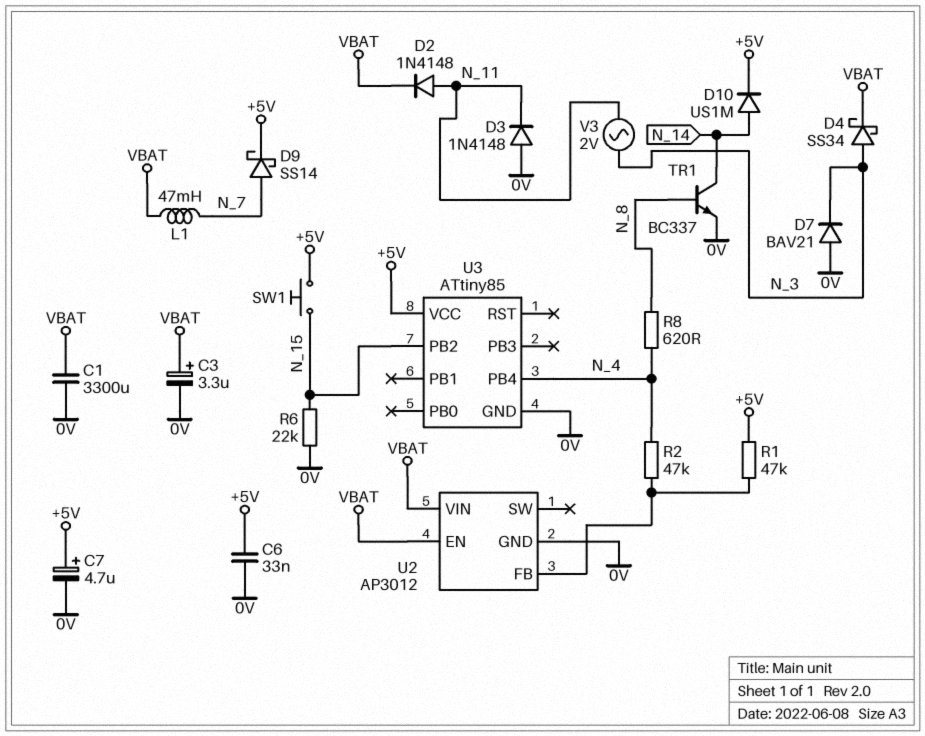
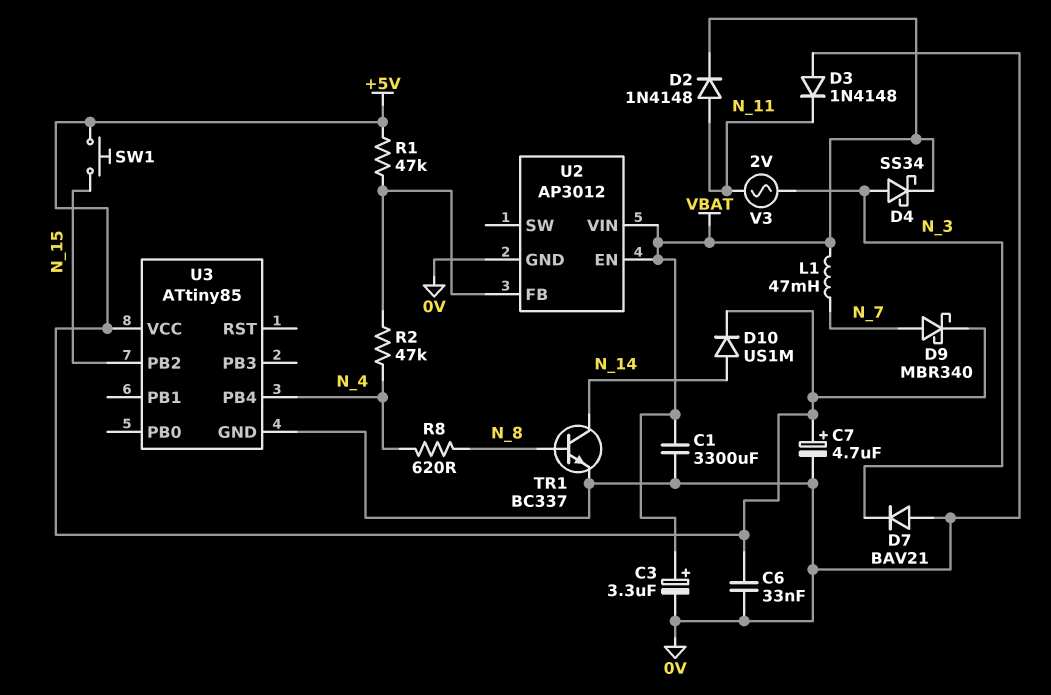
D9: schottky SS14 (A N_7, K +5V) -> schottky MBR340 (A N_7, K +5V)
R6: 22k (0V, N_15) -> none

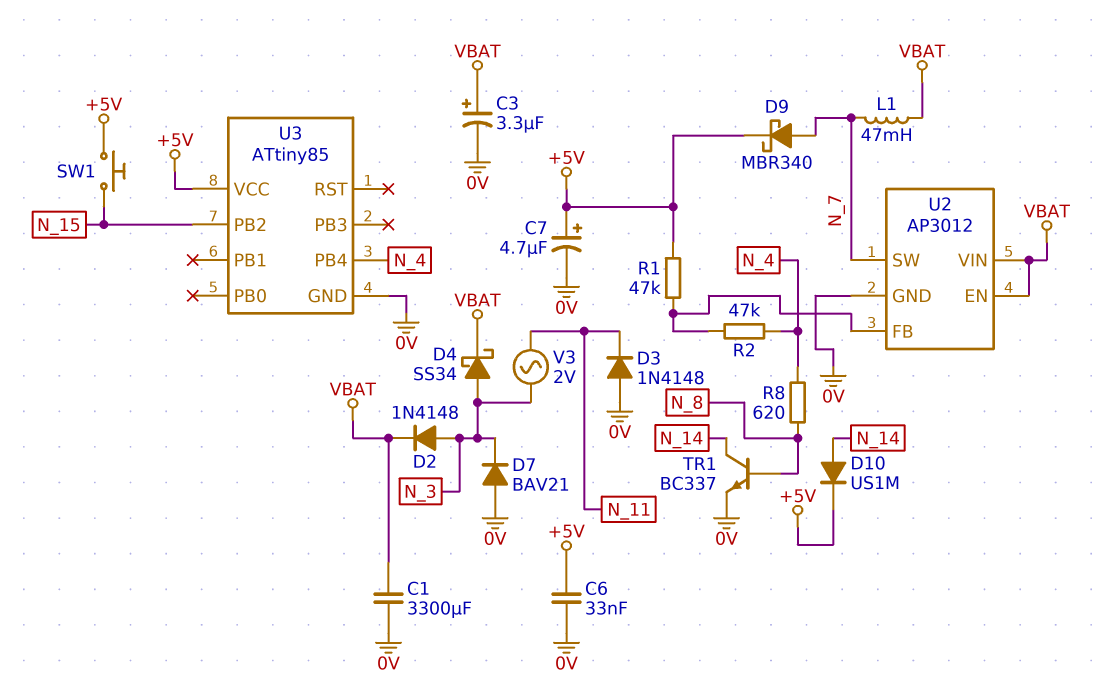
D2: diode 1N4148 (A N_11, K VBAT) -> diode 1N4148 (A N_3, K VBAT)
U2 pin SW: none -> N_7

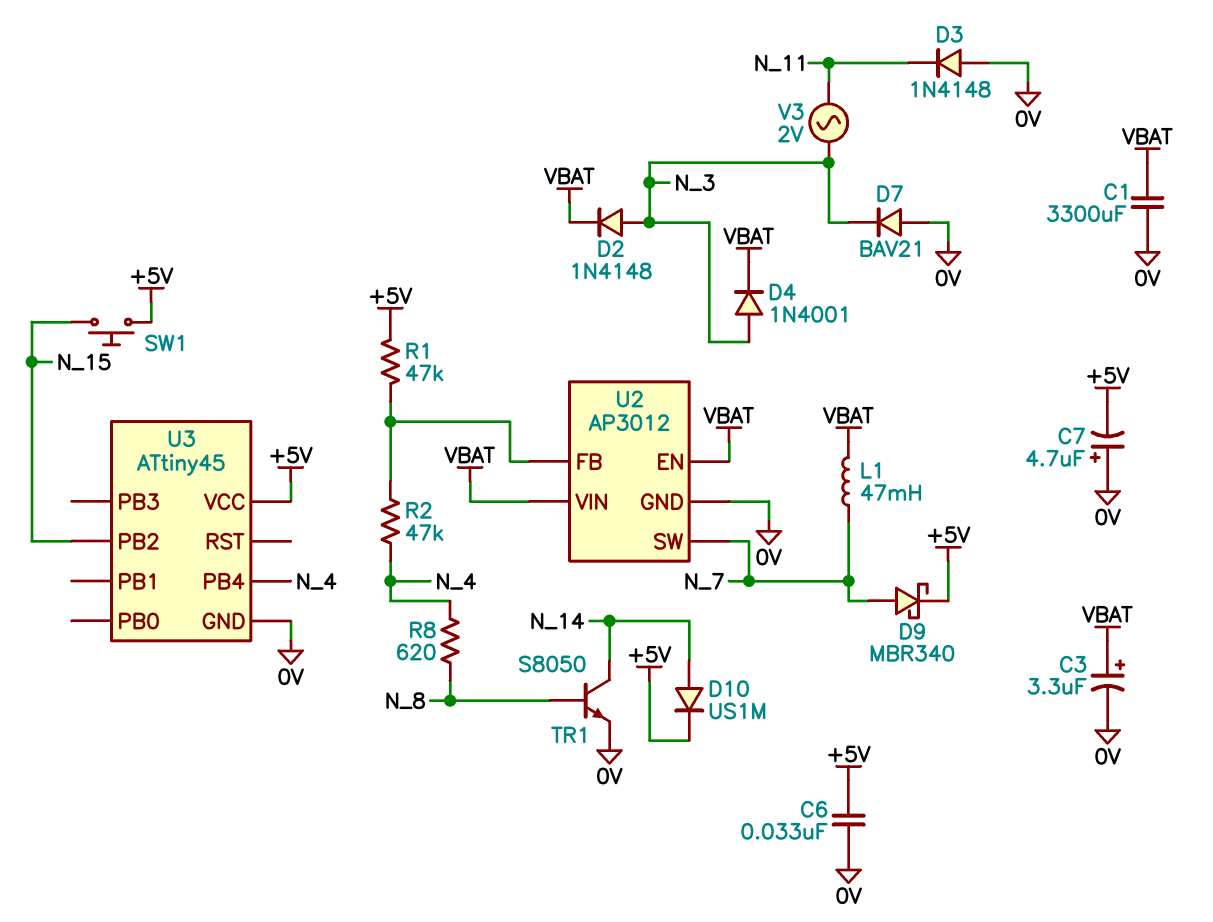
C7: 4.7uF (plus +5V, minus 0V) -> 4.7uF (plus 0V, minus +5V)
D4: schottky SS34 (A N_3, K VBAT) -> diode 1N4001 (A N_3, K VBAT)
TR1: NPN BC337 (B N_8, C N_14, E 0V) -> NPN S8050 (B N_8, C N_14, E 0V)
U3: ATtiny85 -> ATtiny45

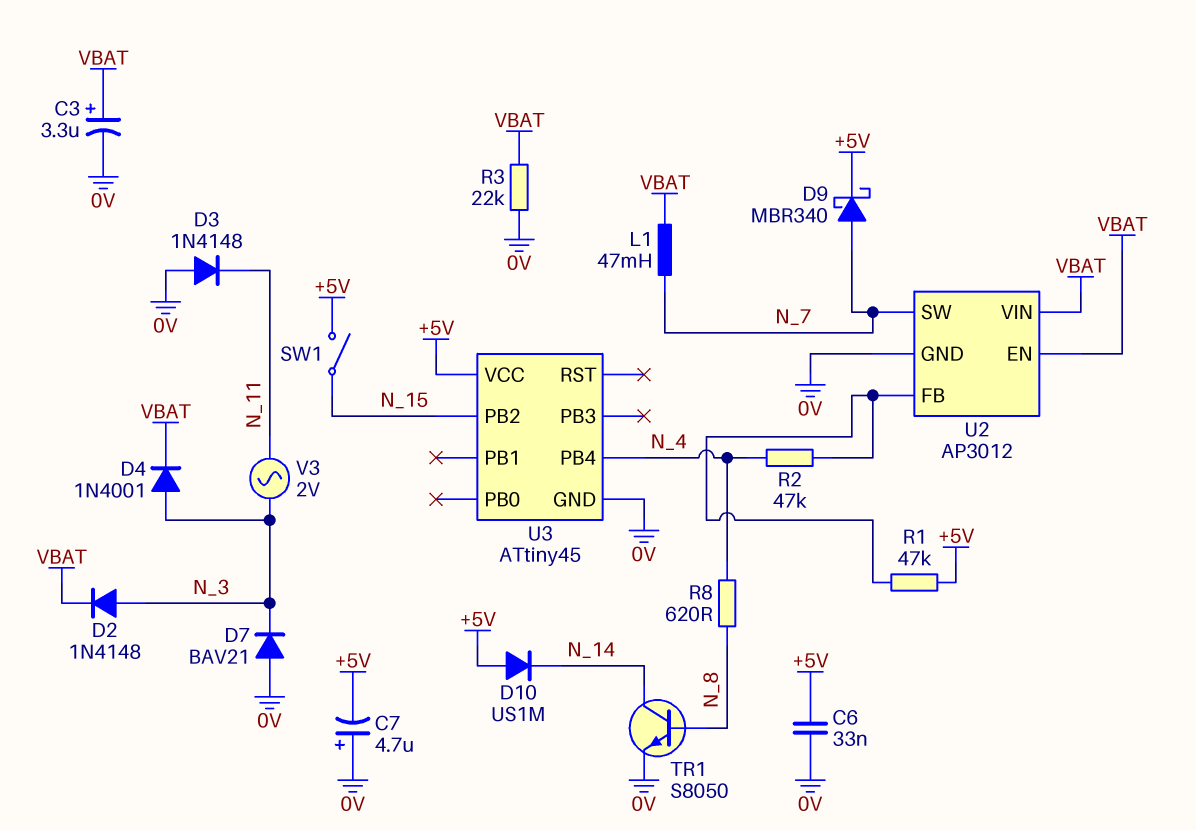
C1: 3300uF (0V, VBAT) -> none
D10: diode US1M (A N_14, K +5V) -> diode US1M (A +5V, K N_14)
R3: none -> 22k (0V, VBAT)
SW1: button (+5V, N_15) -> switch (+5V, N_15)

